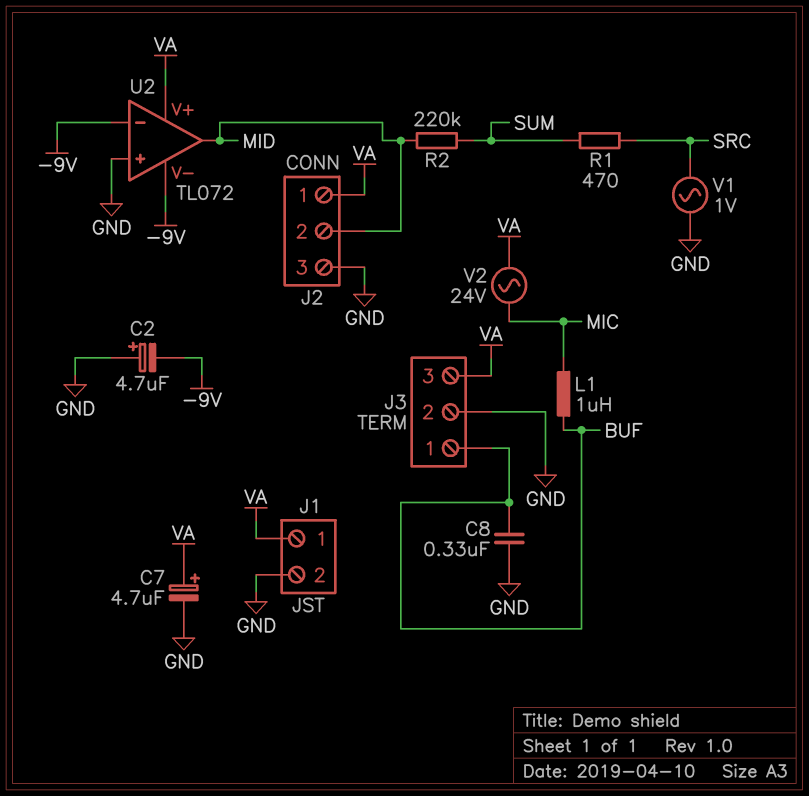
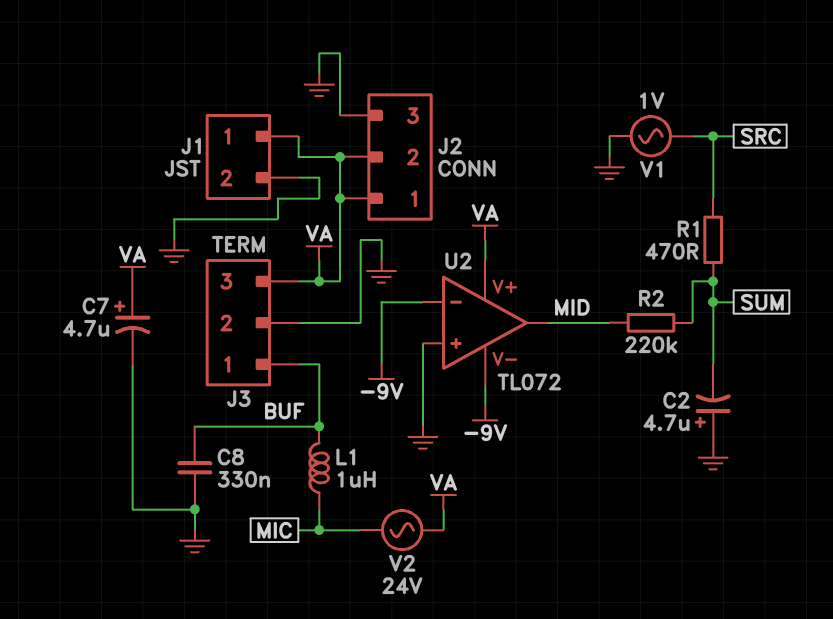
C2: 4.7uF (plus GND, minus -9V) -> 4.7uF (plus GND, minus SUM)
J2 pin 2: MID -> VA

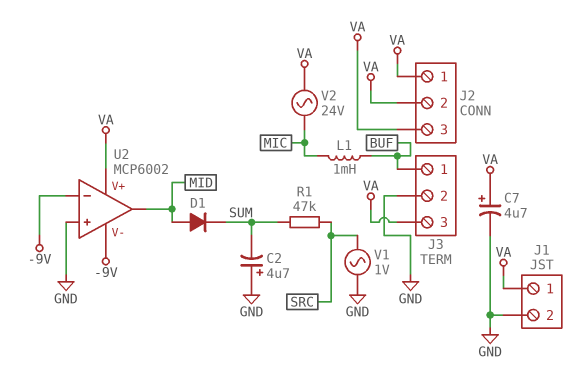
C8: 330nF (BUF, GND) -> none
D1: none -> diode (A MID, K SUM)
J2 pin 3: GND -> VA
L1: 1uH (BUF, MIC) -> 1mH (BUF, MIC)
R1: 470 (SRC, SUM) -> 47k (SRC, SUM)
R2: 220k (MID, SUM) -> none
U2: TL072 -> MCP6002

